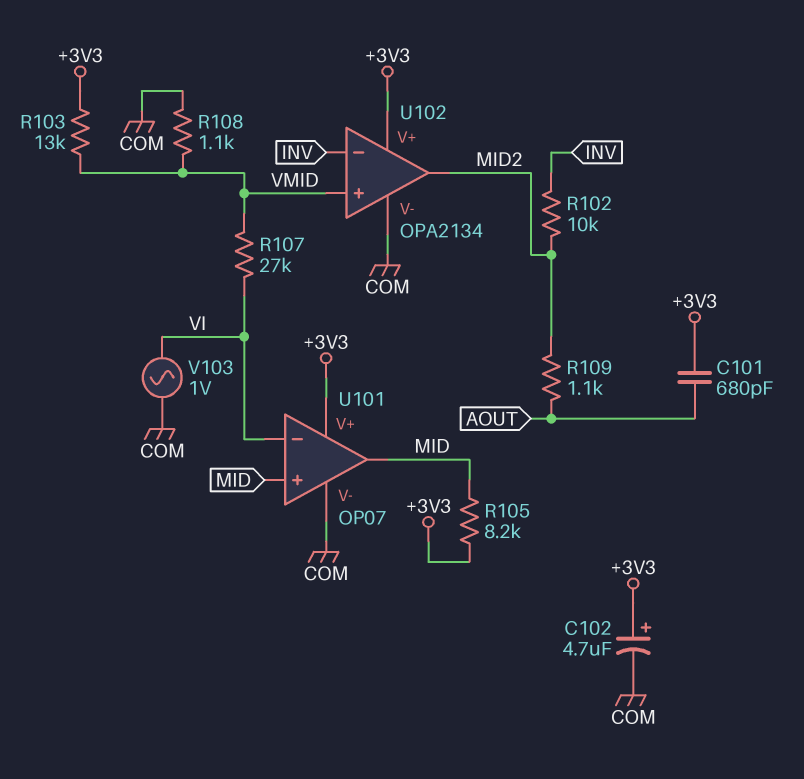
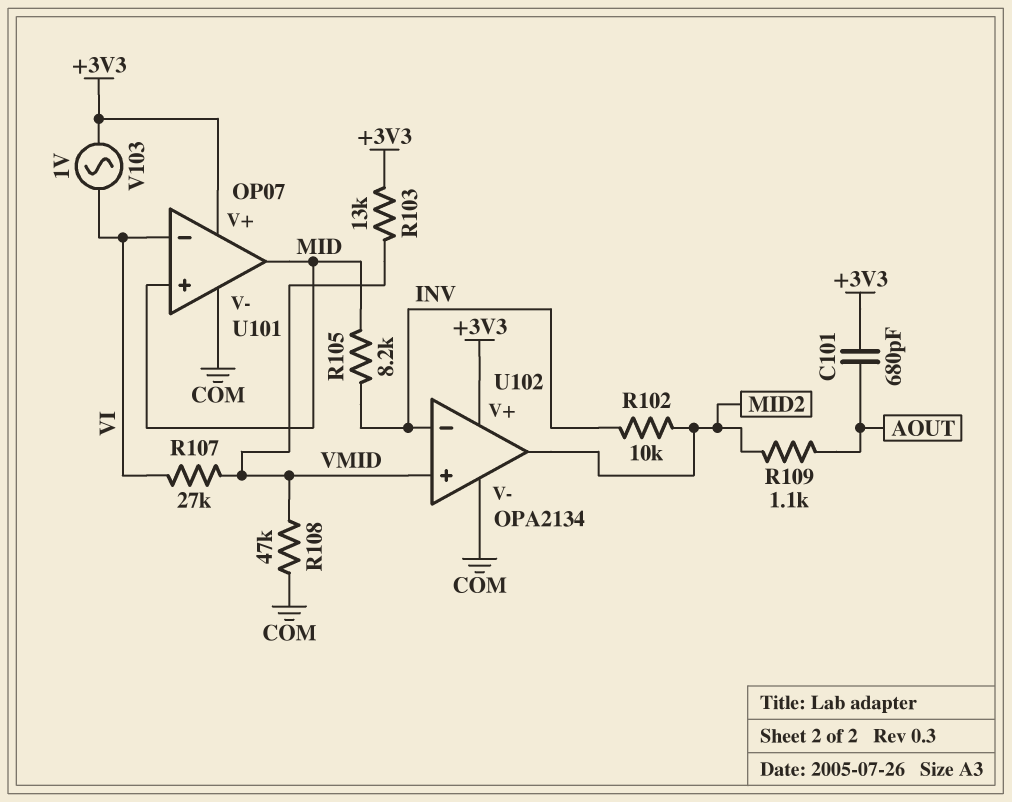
C102: 4.7uF (plus +3V3, minus COM) -> none
R105: 8.2k (+3V3, MID) -> 8.2k (INV, MID)
R108: 1.1k (COM, VMID) -> 47k (COM, VMID)
V103: AC 1V (COM, VI) -> AC 1V (+3V3, VI)

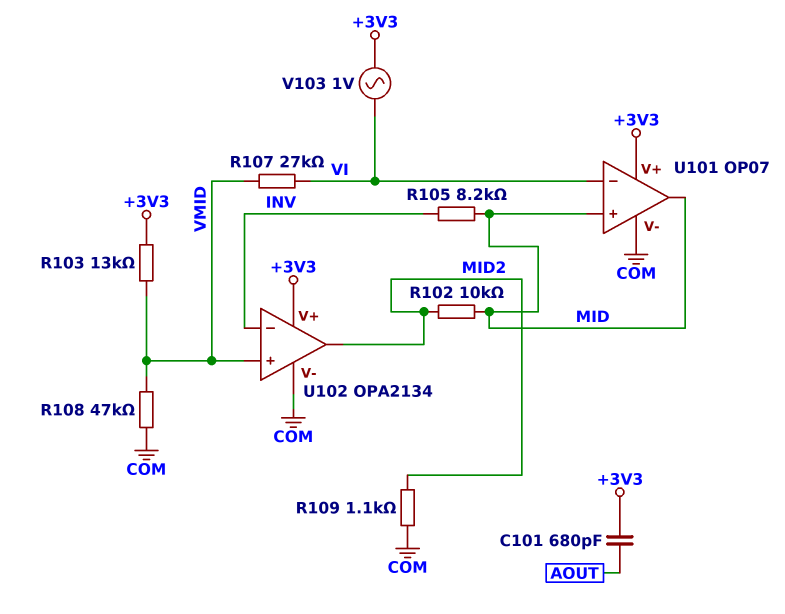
R102: 10k (INV, MID2) -> 10k (MID, MID2)
R109: 1.1k (AOUT, MID2) -> 1.1k (COM, MID2)

